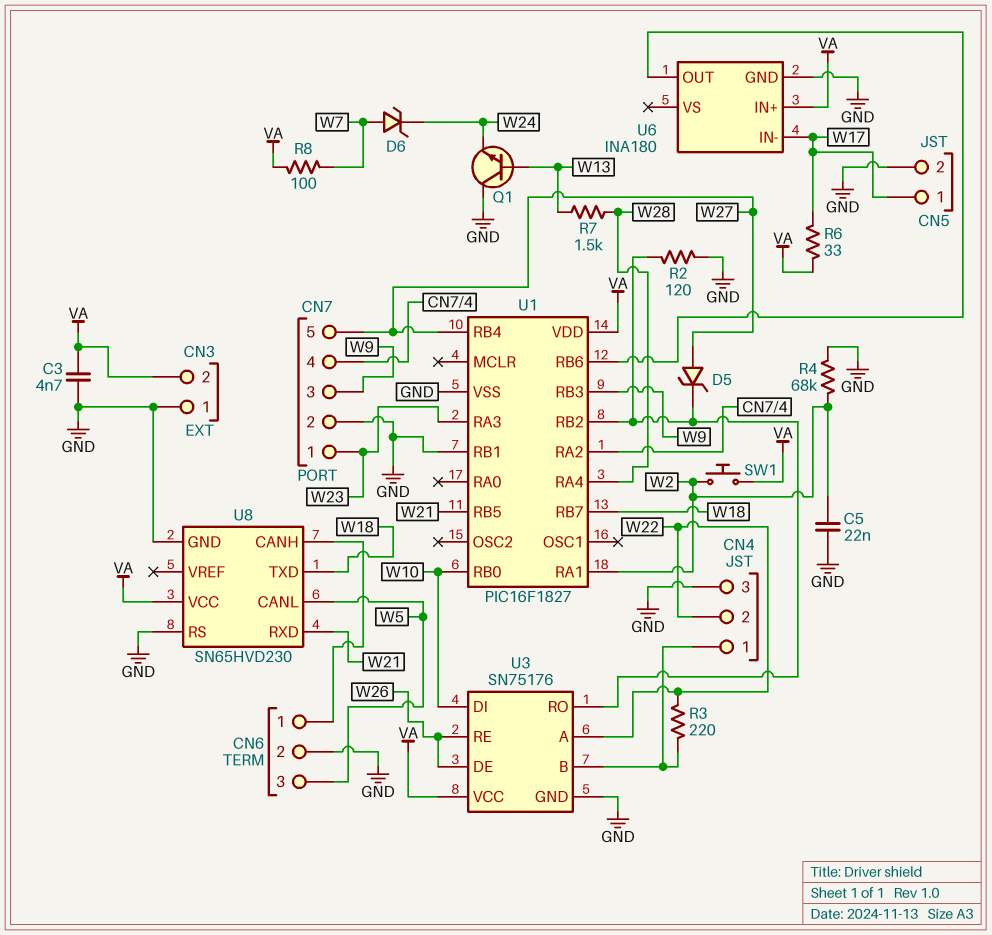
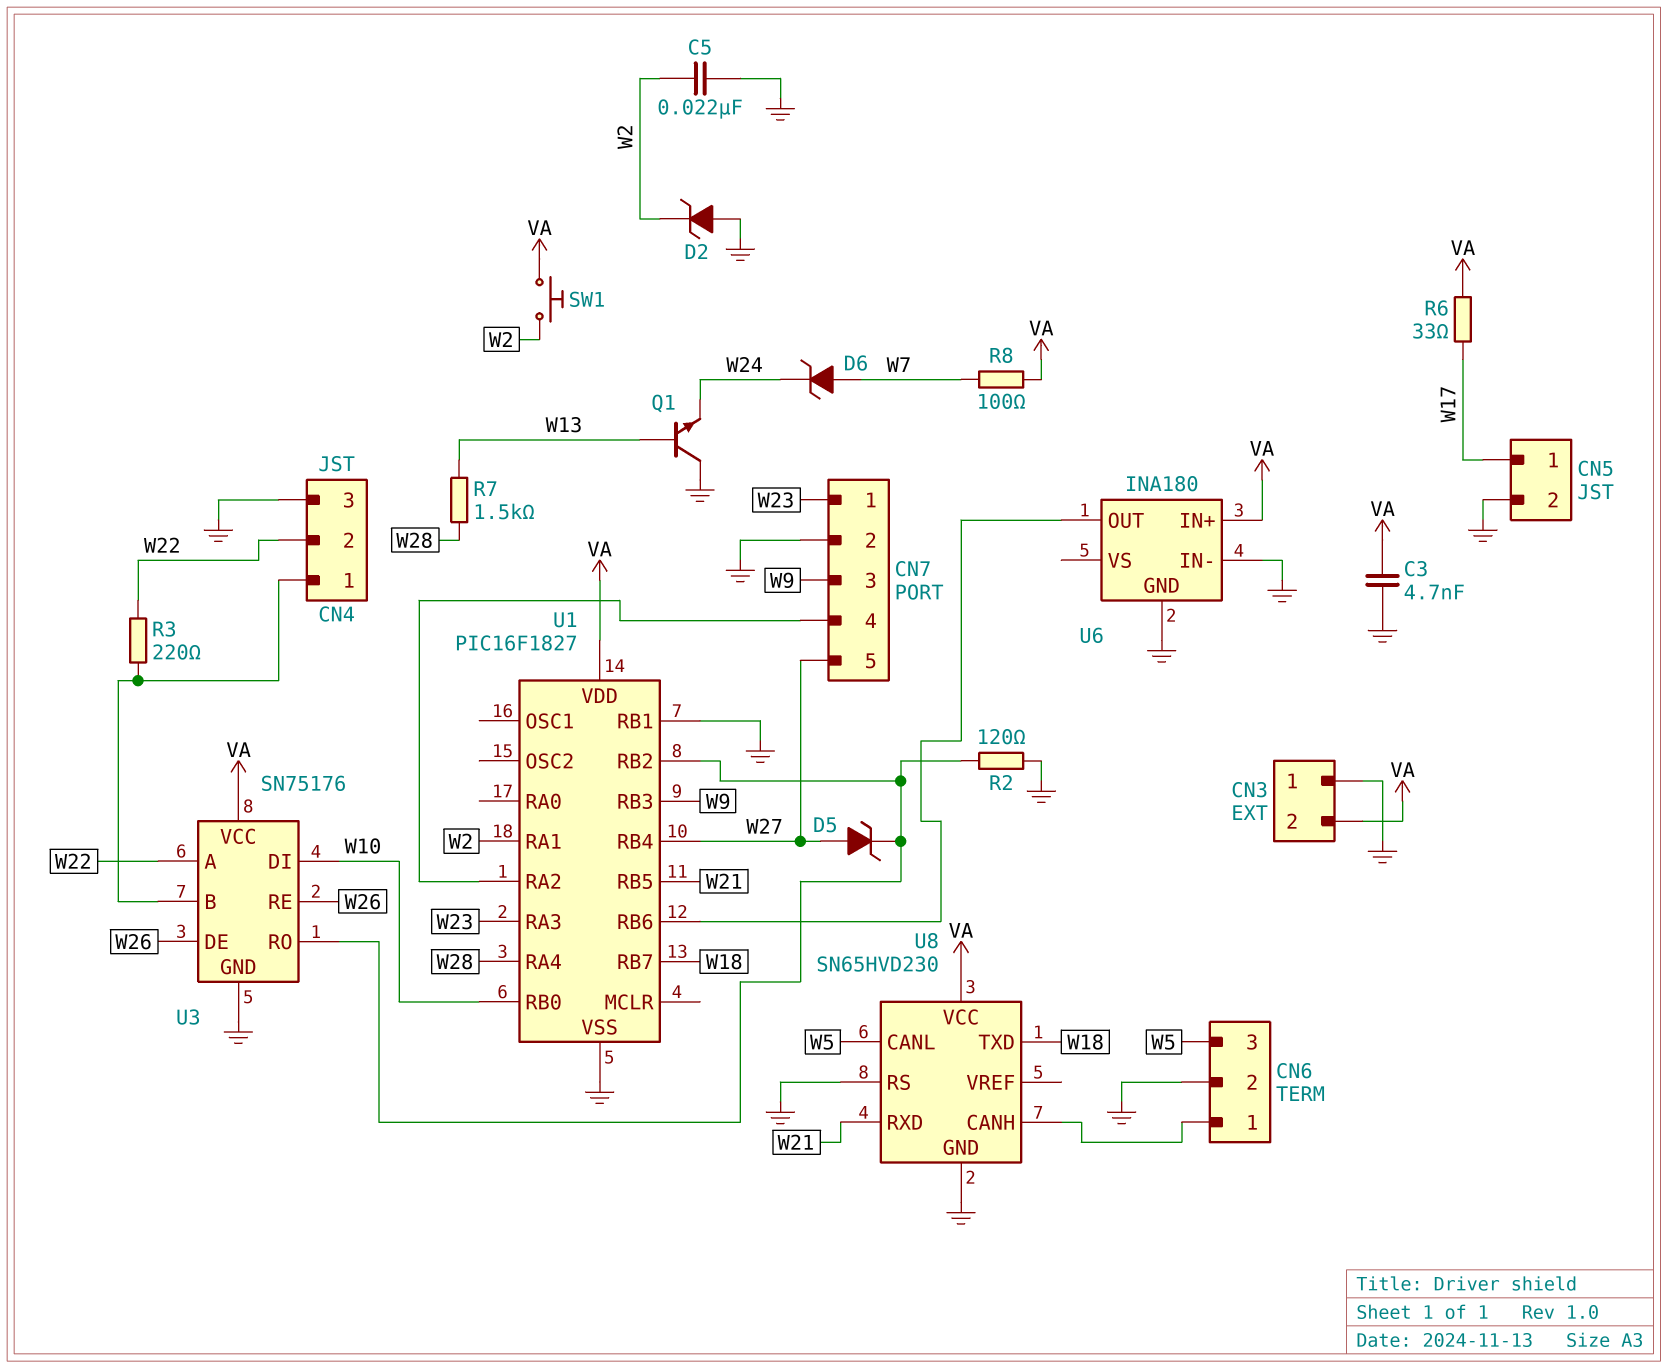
D2: none -> zener (A GND, K W2)
R4: 68k (GND, W2) -> none
U6 pin IN-: W17 -> GND

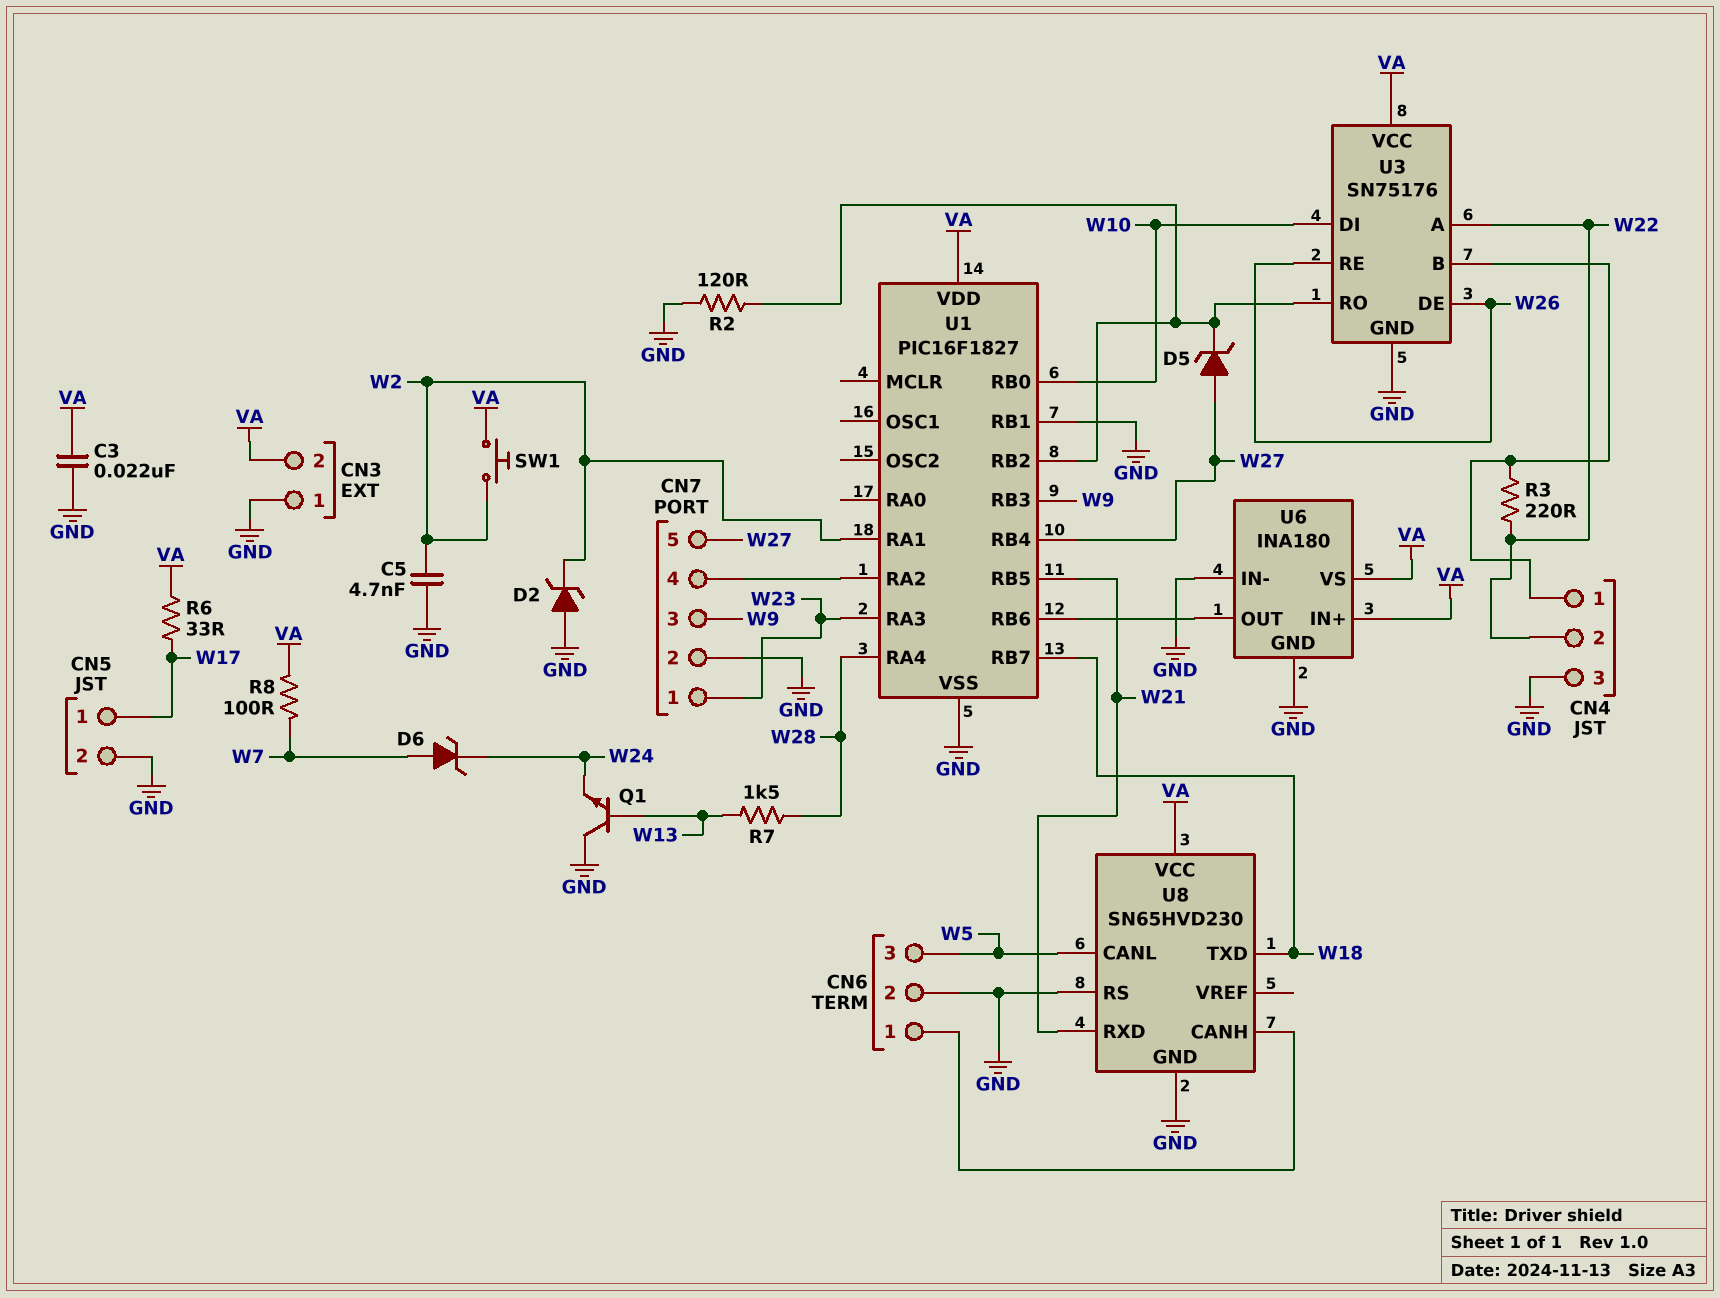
C3: 4.7nF (GND, VA) -> 22nF (GND, VA)
C5: 22nF (GND, W2) -> 4.7nF (GND, W2)
U6 pin VS: none -> VA

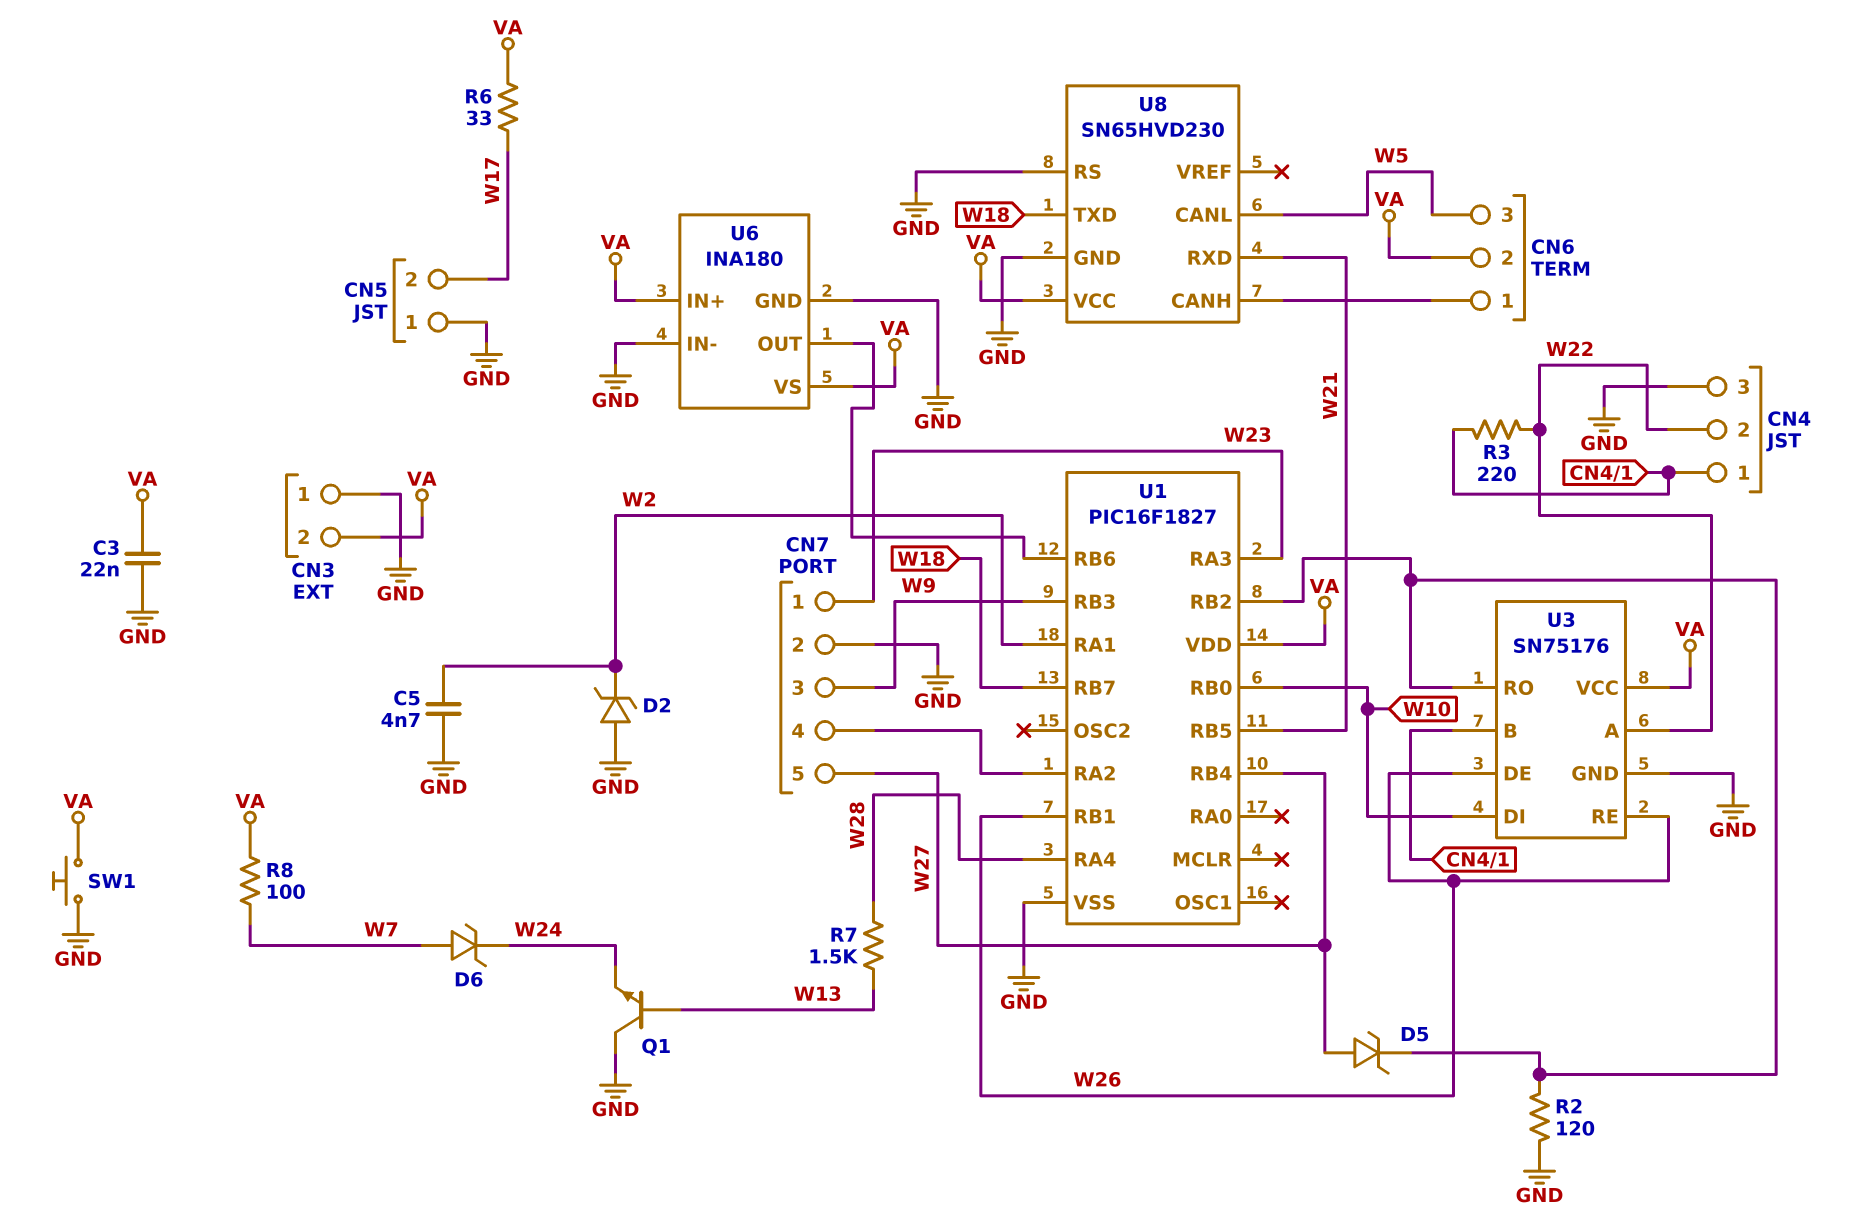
CN5 pin 1: W17 -> GND
CN5 pin 2: GND -> W17
CN6 pin 2: GND -> VA
SW1: button (VA, W2) -> button (GND, VA)
U1 pin RB1: GND -> W26

